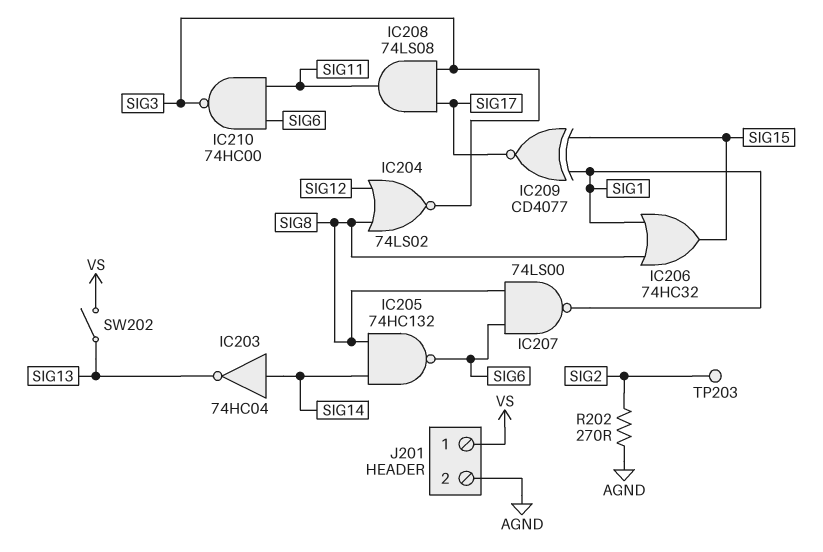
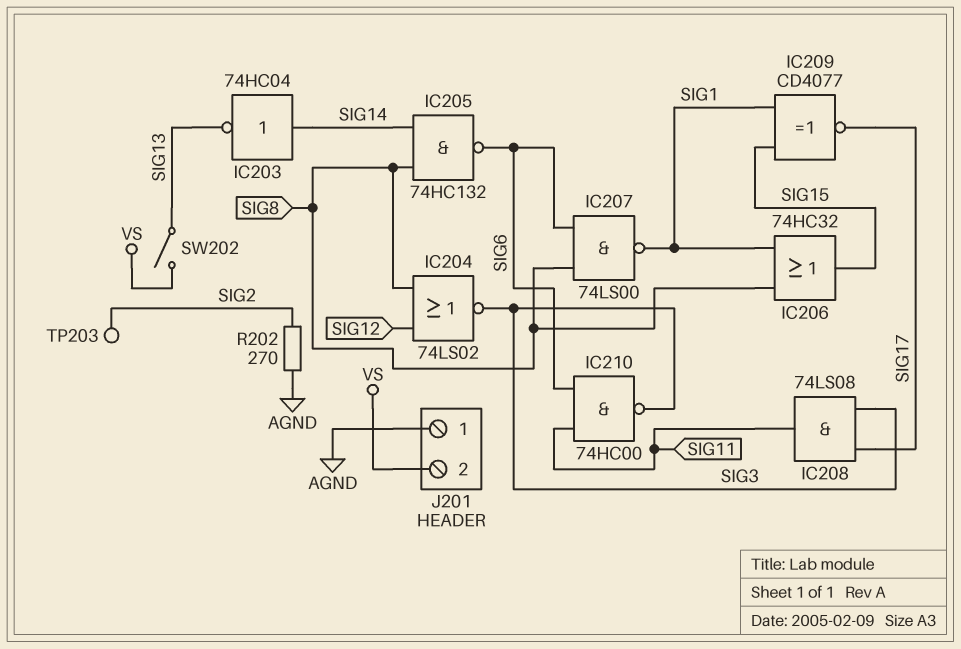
J201 pin 1: VS -> AGND
J201 pin 2: AGND -> VS

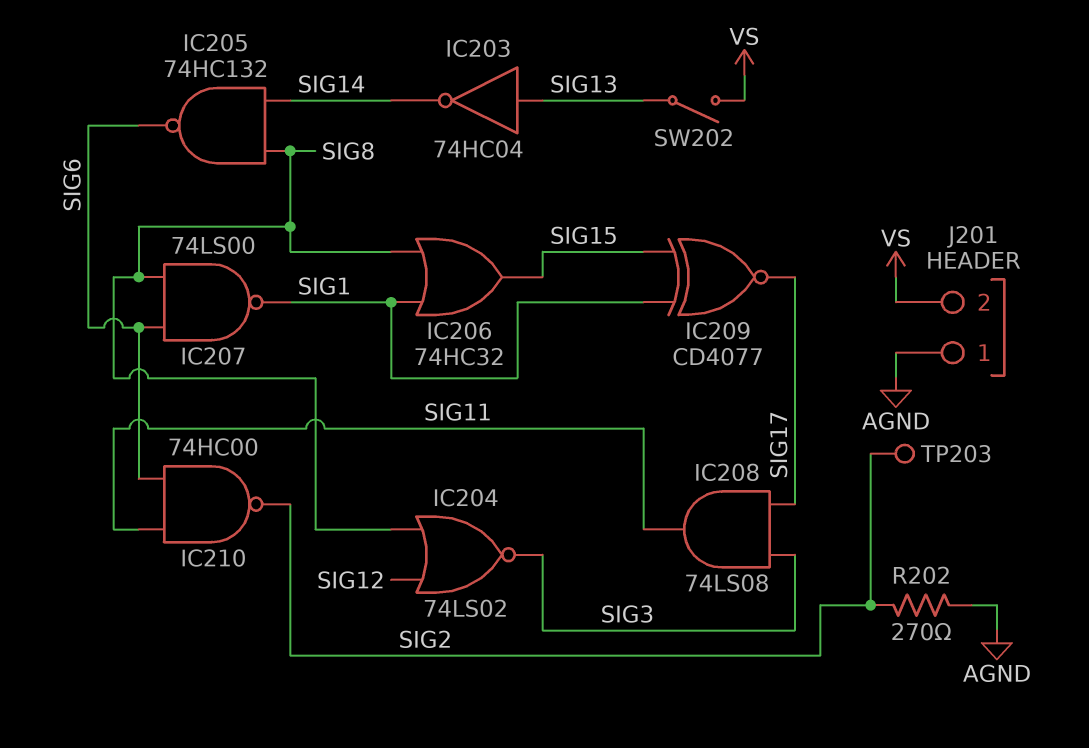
IC203: NOT 74HC04 (in SIG14, out SIG13) -> NOT 74HC04 (in SIG13, out SIG14)
IC210: NAND 74HC00 (in SIG6, in SIG11, out SIG3) -> NAND 74HC00 (in SIG6, in SIG11, out SIG2)

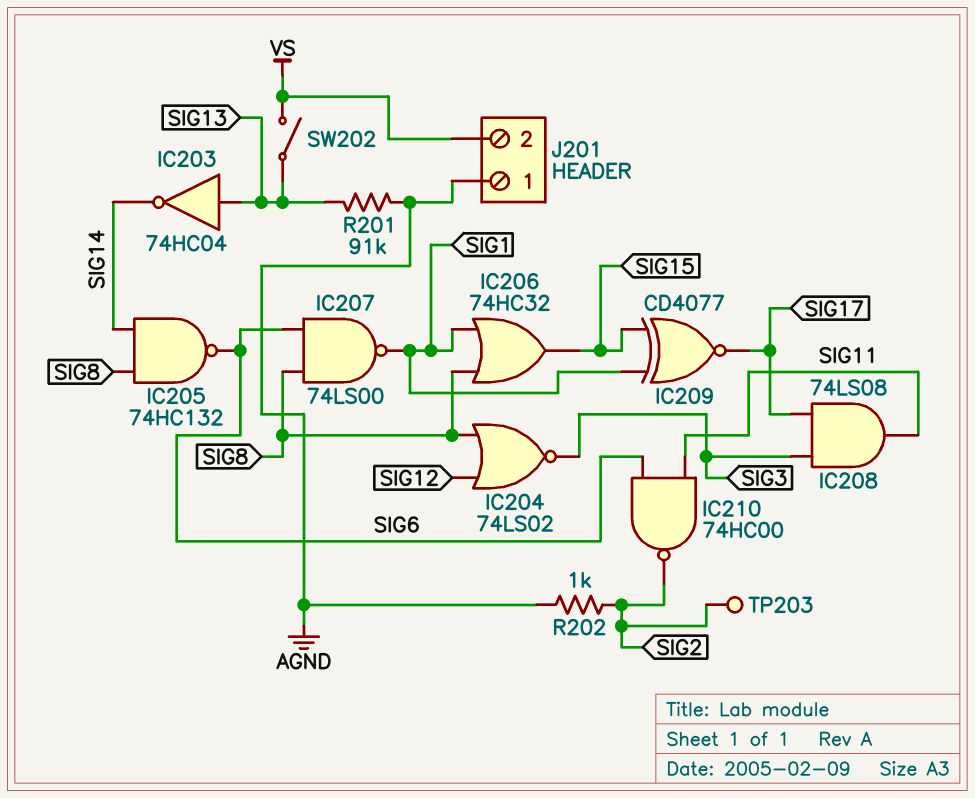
R201: none -> 91k (AGND, SIG13)
R202: 270 (AGND, SIG2) -> 1k (AGND, SIG2)

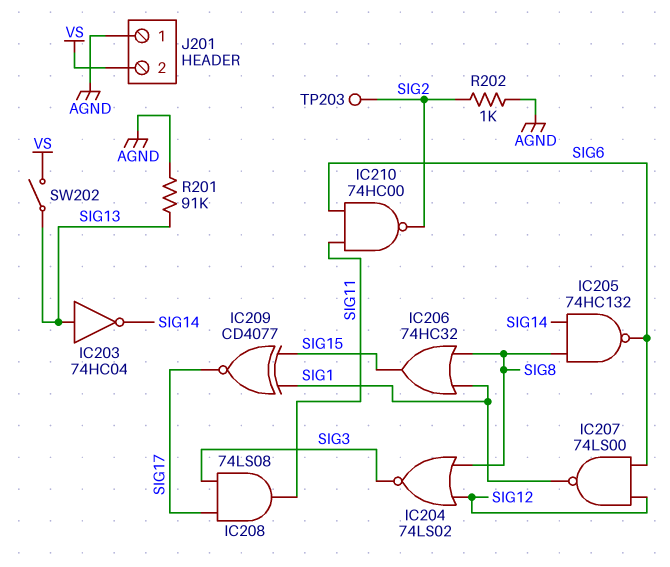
IC207: NAND 74LS00 (in SIG6, in SIG8, out SIG1) -> NAND 74LS00 (in SIG6, in SIG12, out SIG1)

